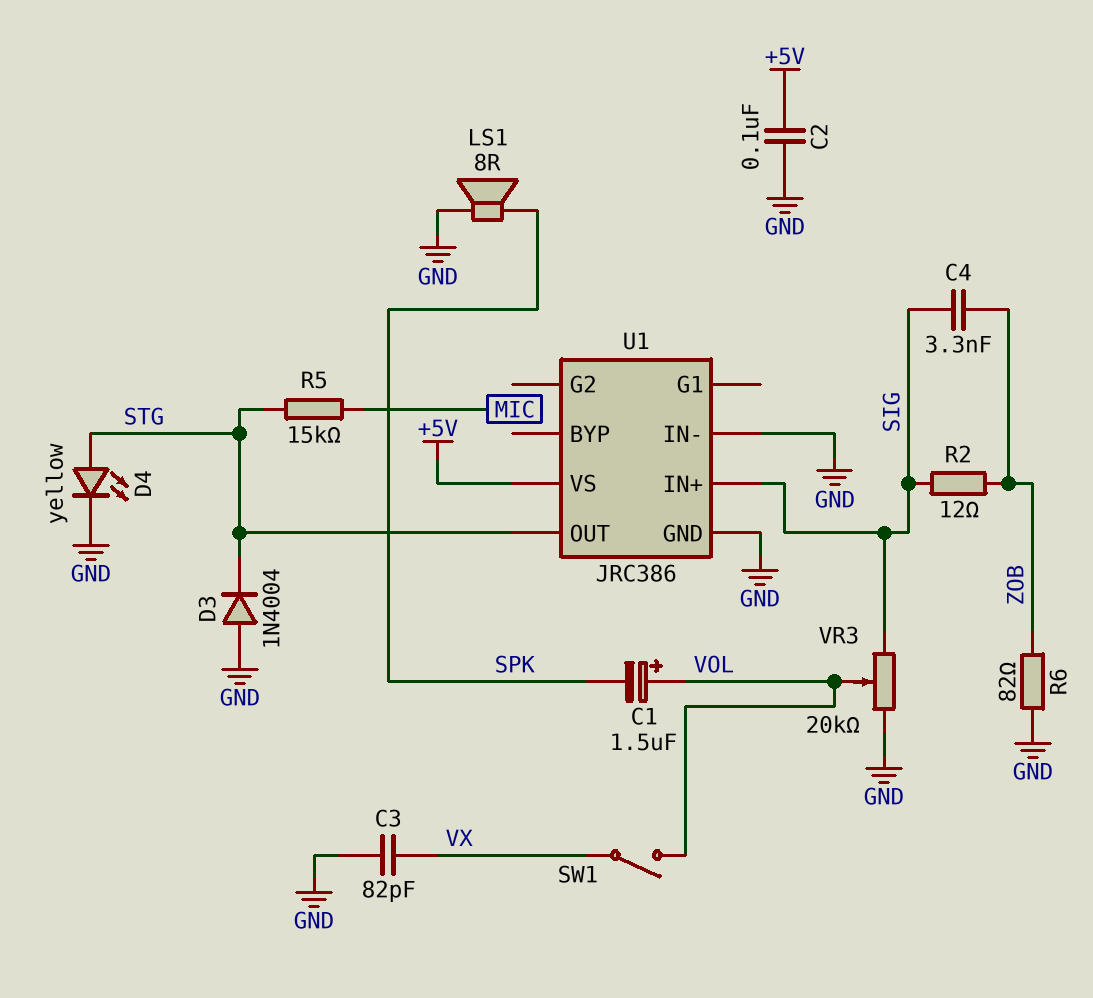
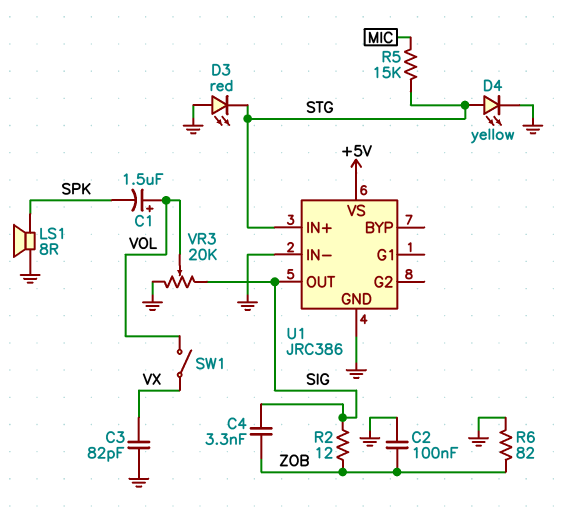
C2: 100nF (+5V, GND) -> 100nF (GND, ZOB)
D3: diode 1N4004 (A GND, K STG) -> LED red (A GND, K STG)
U1 pin IN+: SIG -> STG
U1 pin OUT: STG -> SIG

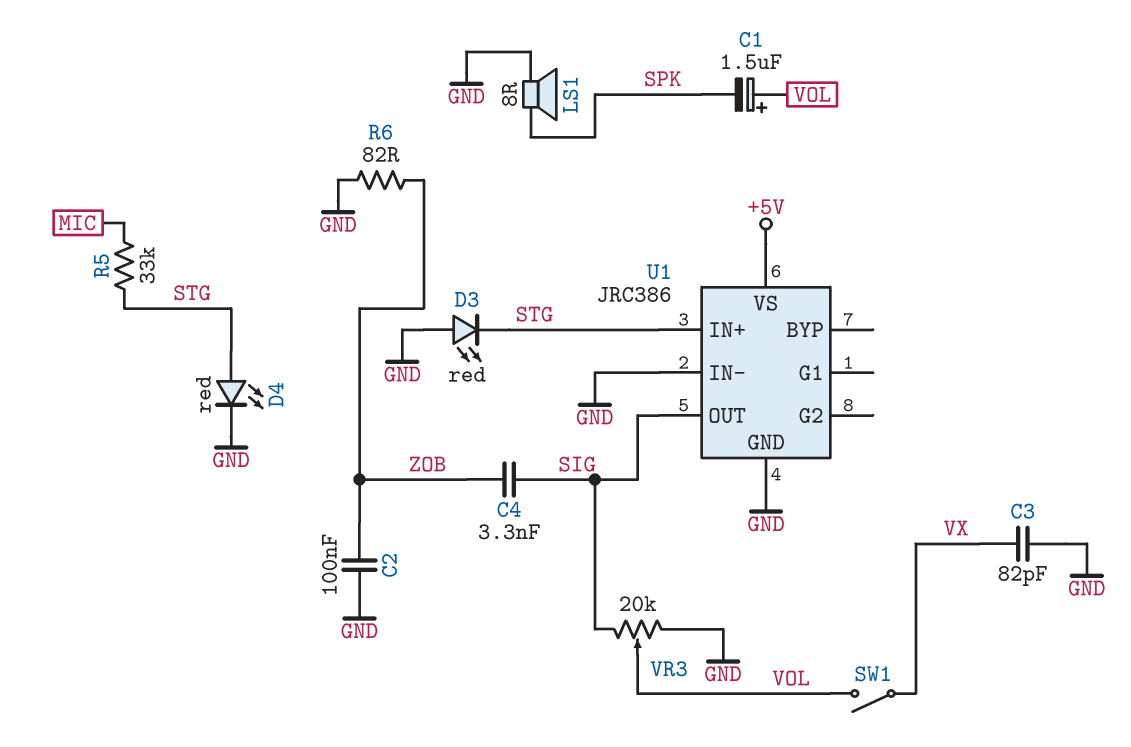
D4: LED yellow (A STG, K GND) -> LED red (A STG, K GND)
R2: 12 (SIG, ZOB) -> none
R5: 15k (MIC, STG) -> 33k (MIC, STG)

